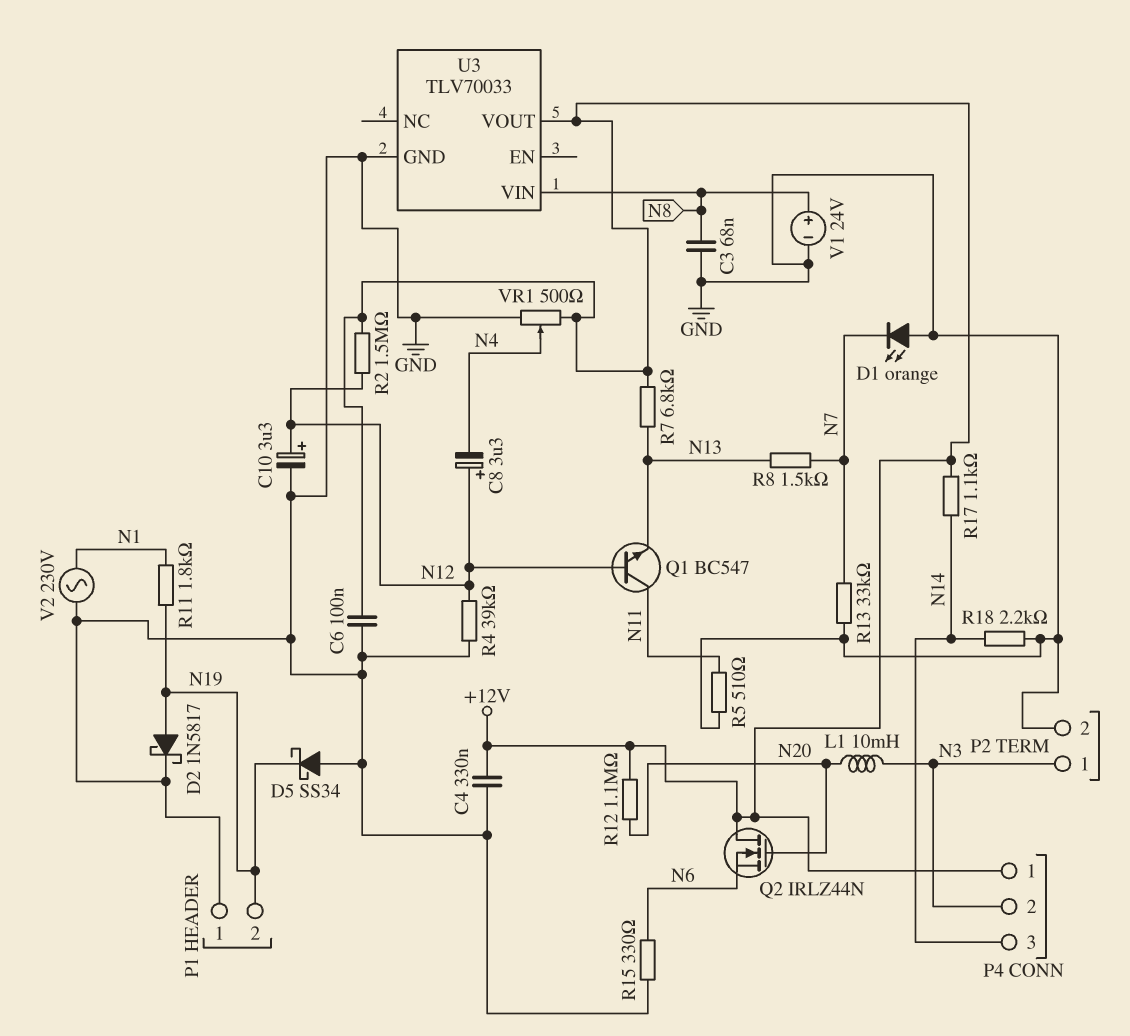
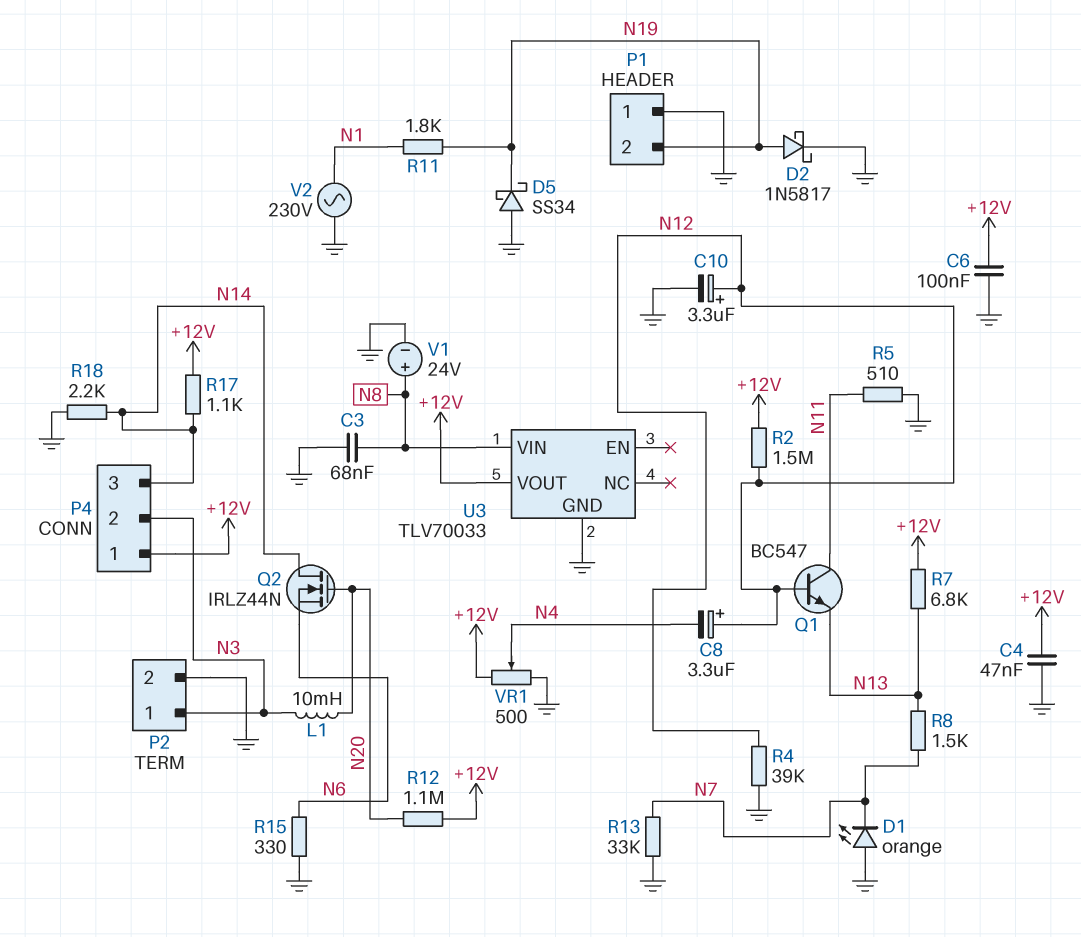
C4: 330nF (+12V, GND) -> 47nF (+12V, GND)
Q2: NMOS IRLZ44N (G N20, D +12V, S N6) -> NMOS IRLZ44N (G N20, D N14, S N6)

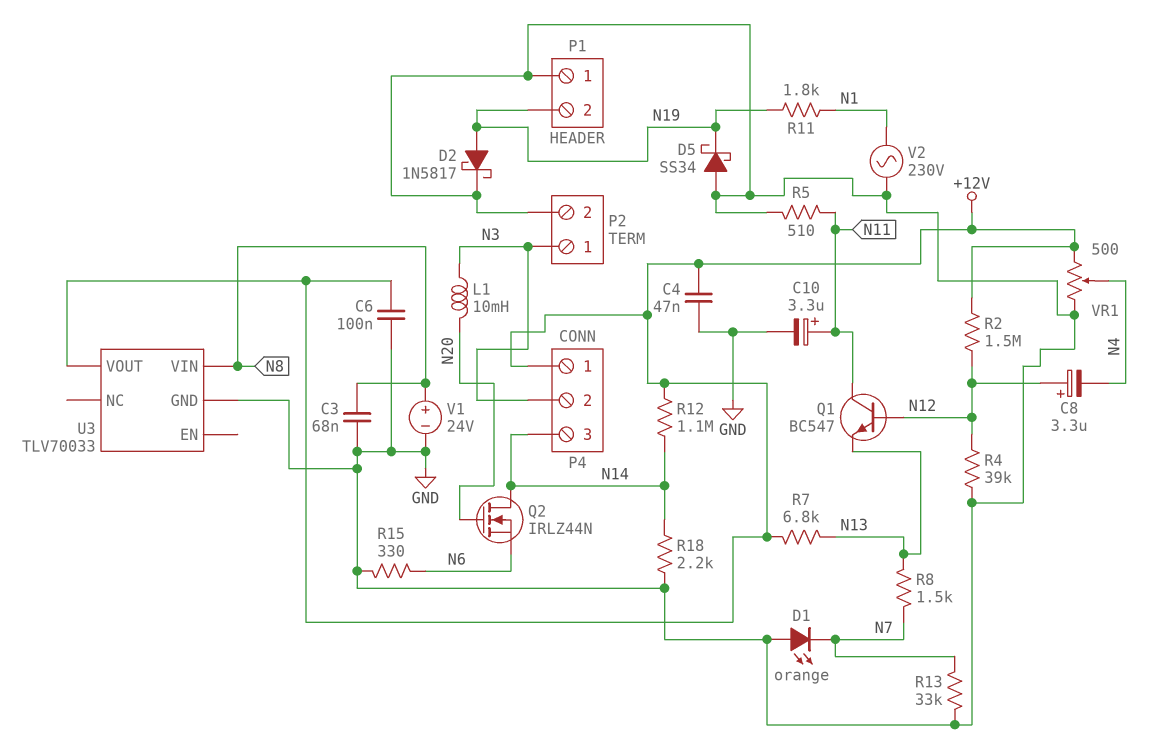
C10: 3.3uF (plus N12, minus GND) -> 3.3uF (plus N11, minus GND)
R12: 1.1M (+12V, N20) -> 1.1M (+12V, N14)
R17: 1.1k (+12V, N14) -> none

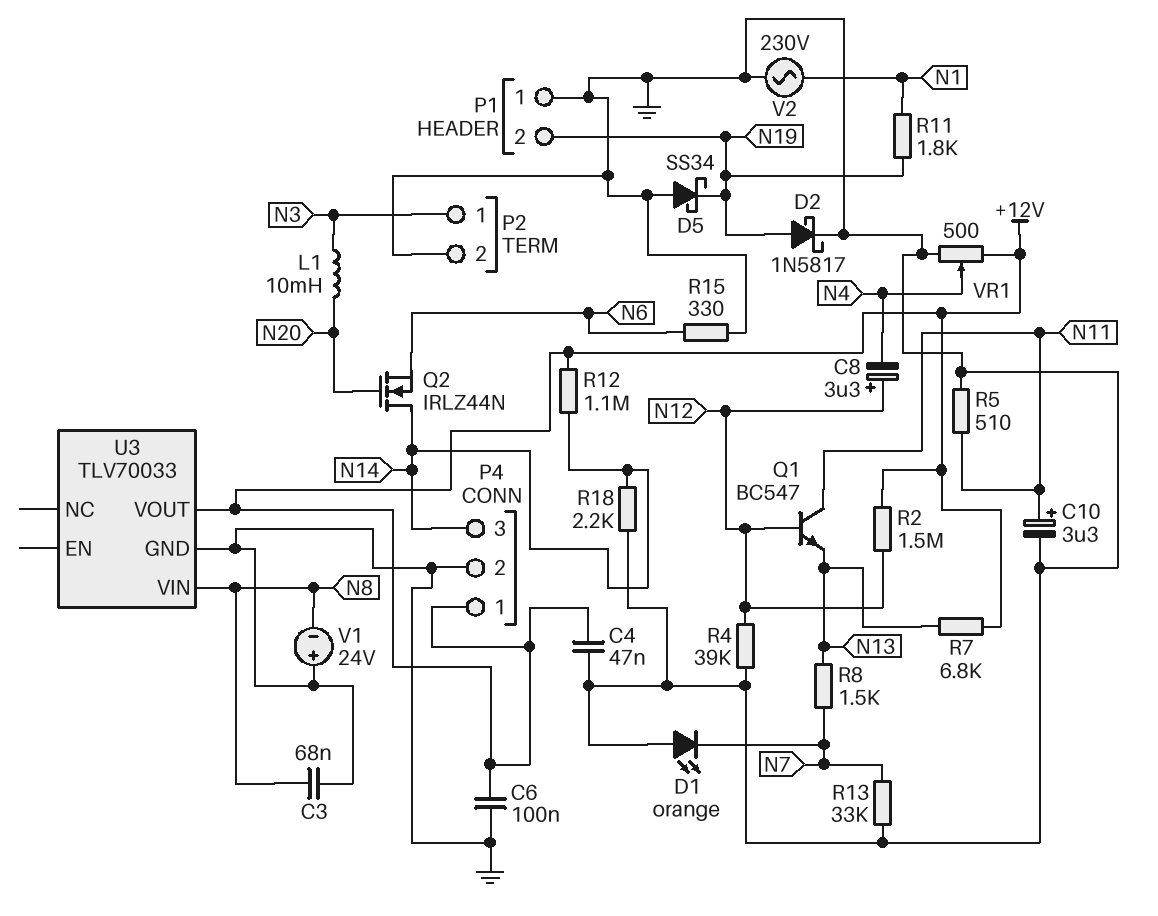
P4 pin 2: N3 -> GND
V1: 24V (plus N8, minus GND) -> 24V (plus GND, minus N8)

